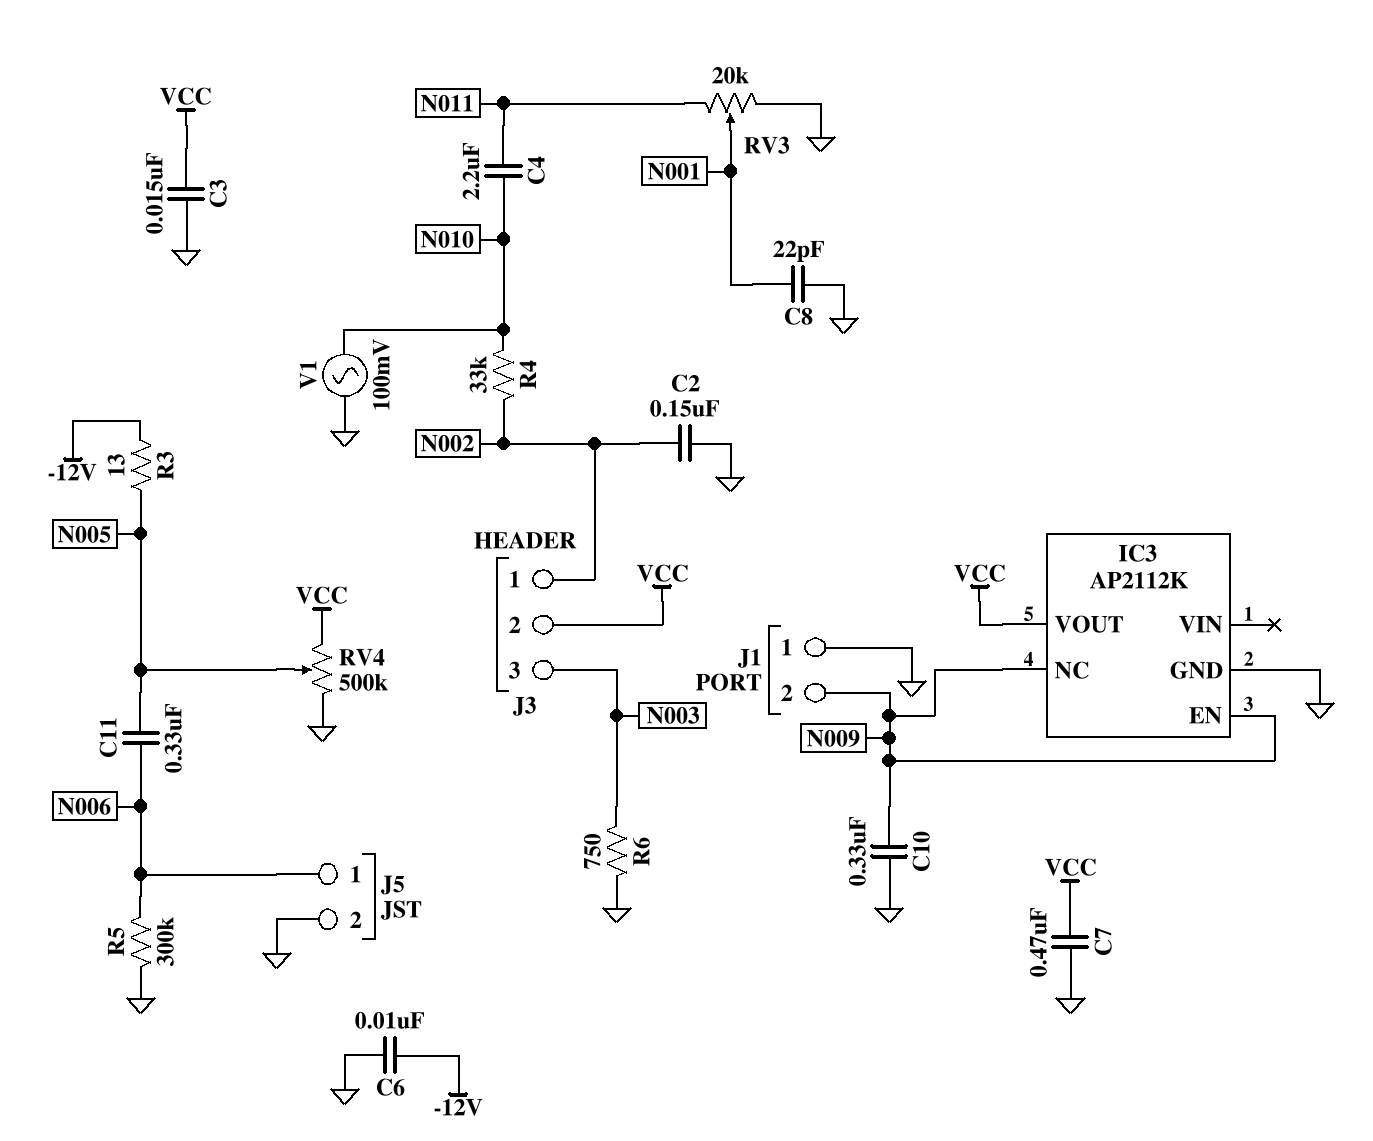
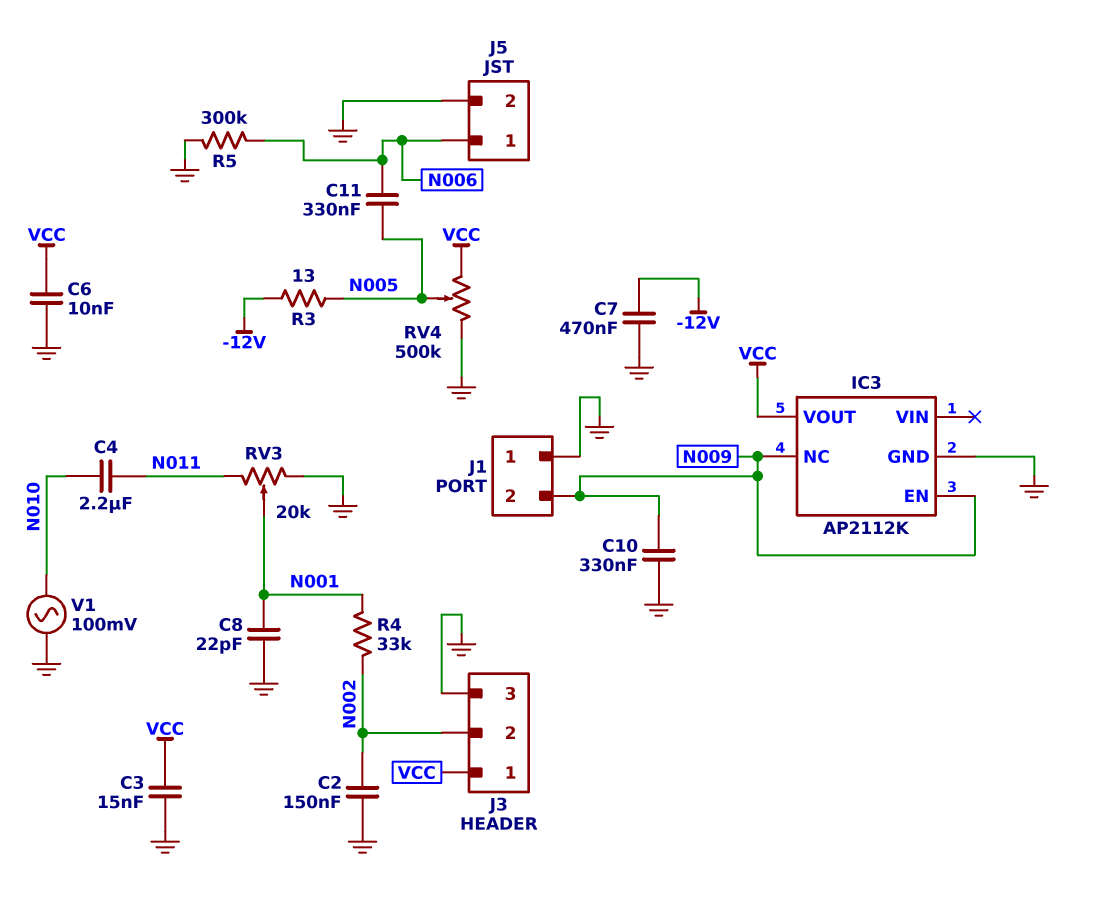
C6: 10nF (-12V, GND) -> 10nF (GND, VCC)
C7: 470nF (GND, VCC) -> 470nF (-12V, GND)
J3 pin 1: N002 -> VCC
J3 pin 2: VCC -> N002
J3 pin 3: N003 -> GND
R4: 33k (N002, N010) -> 33k (N001, N002)
R6: 750 (GND, N003) -> none

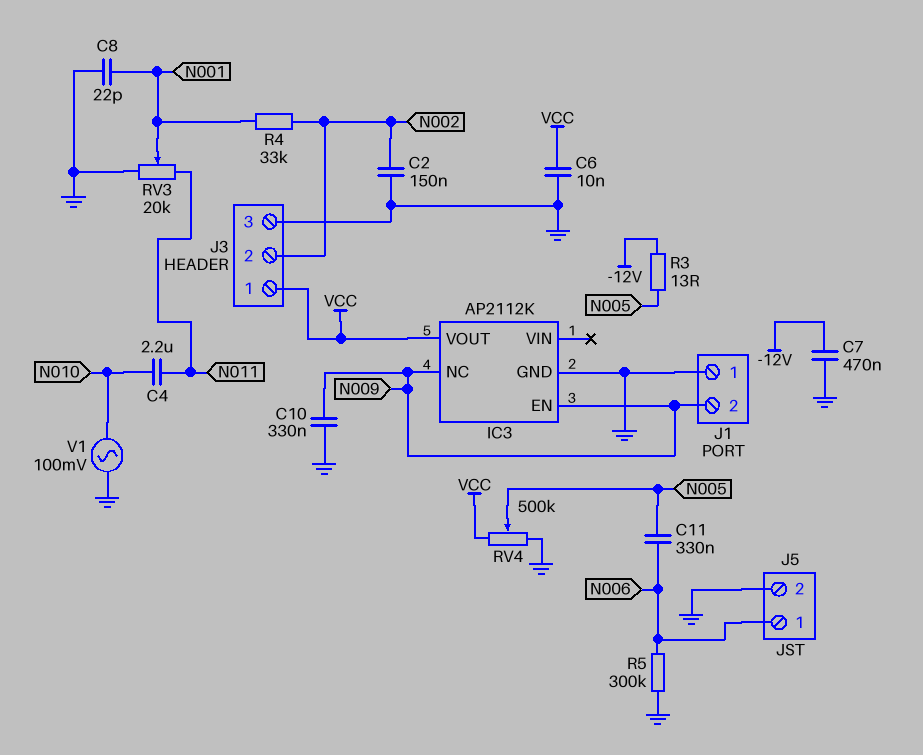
C3: 15nF (GND, VCC) -> none

